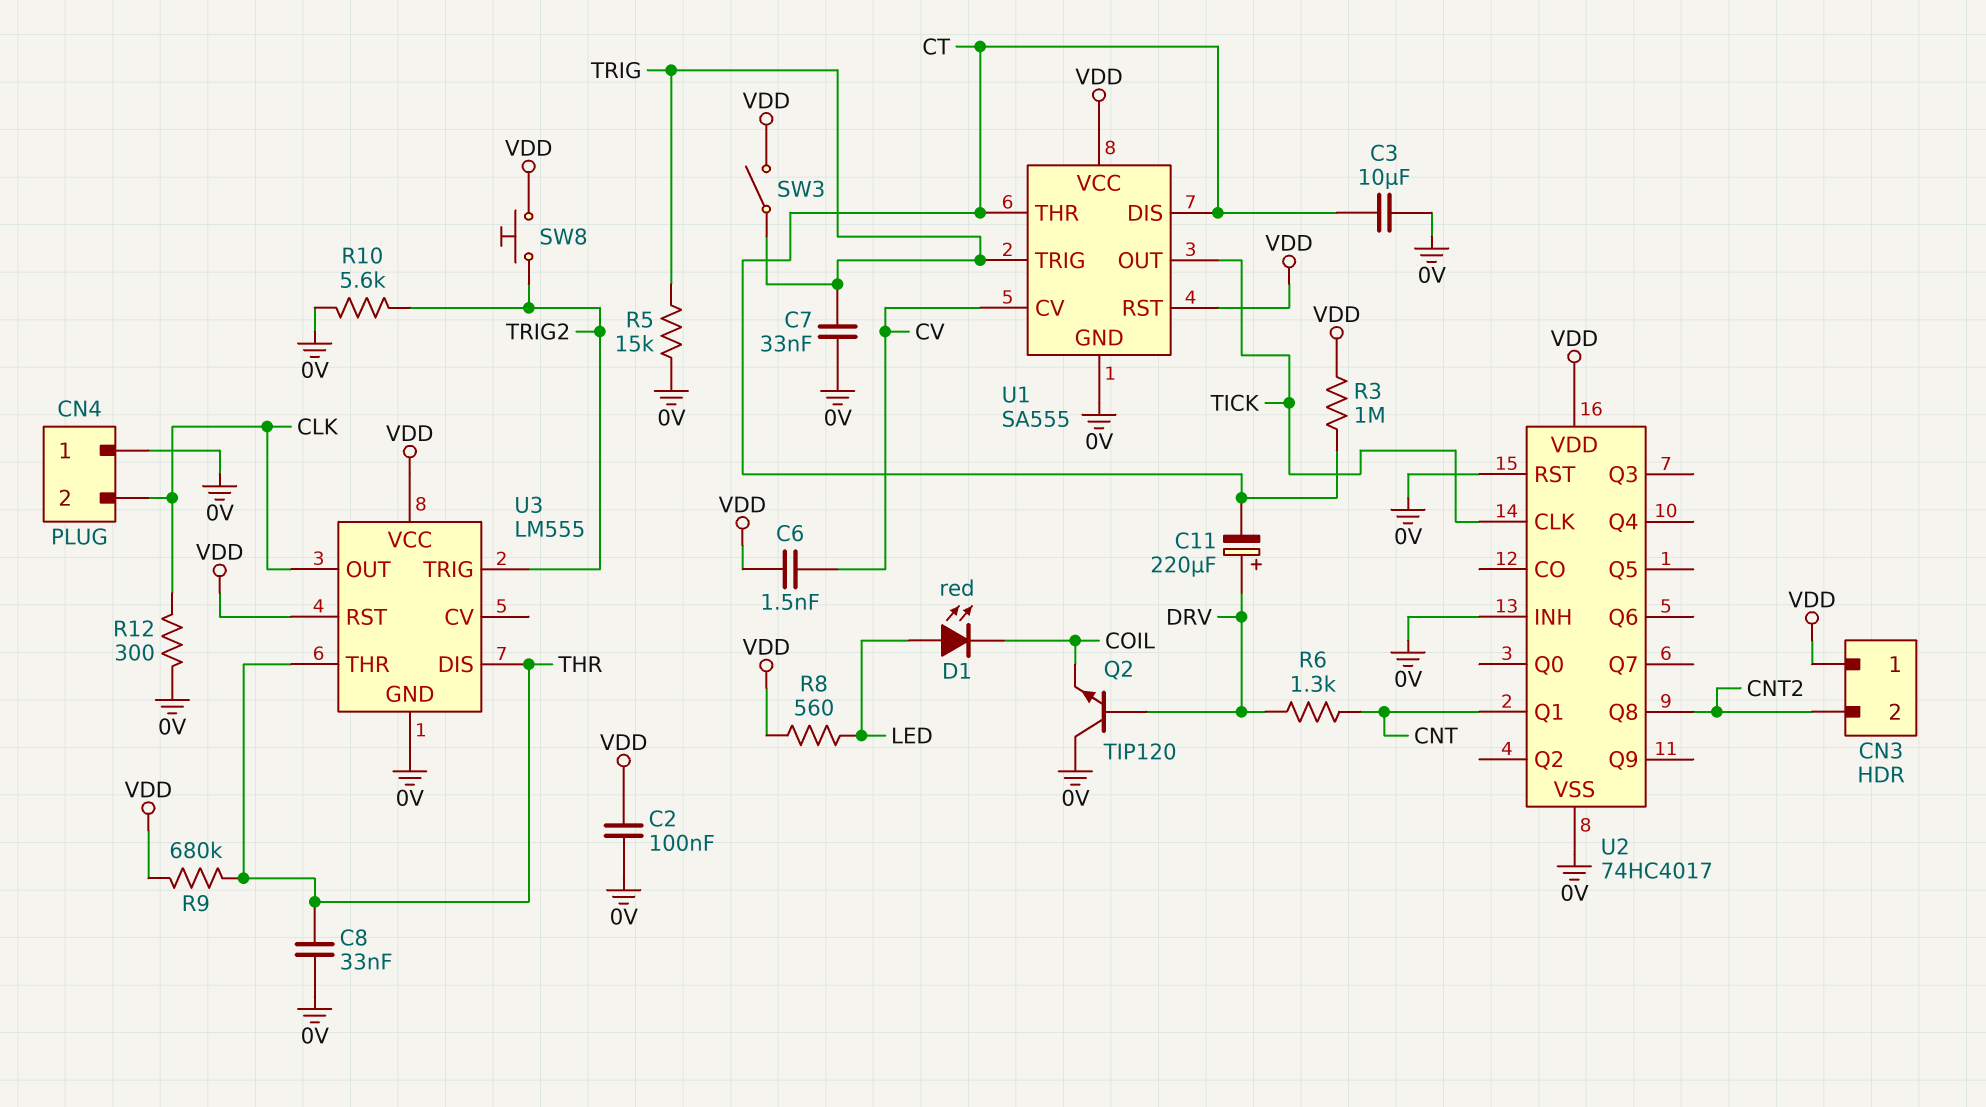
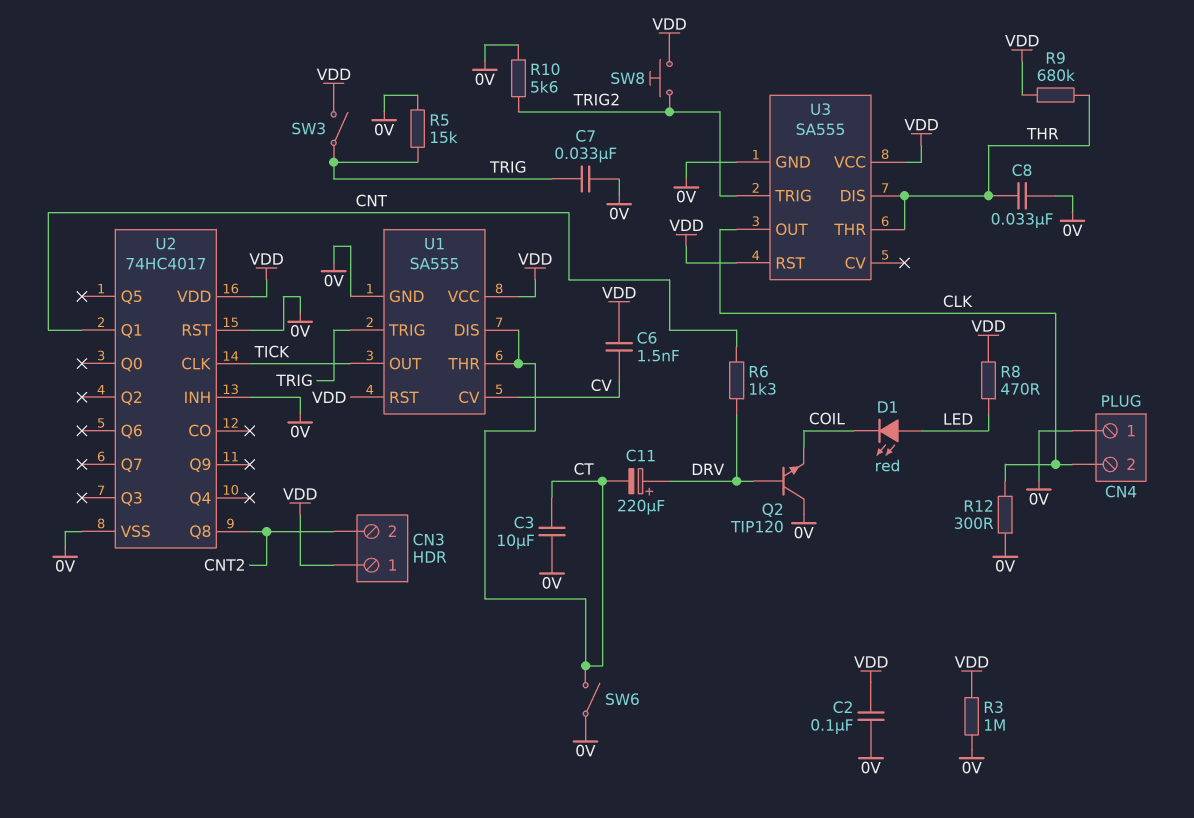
R3: 1M (CT, VDD) -> 1M (0V, VDD)
R8: 560 (LED, VDD) -> 470 (LED, VDD)
SW6: none -> switch (0V, CT)
U3: LM555 -> SA555

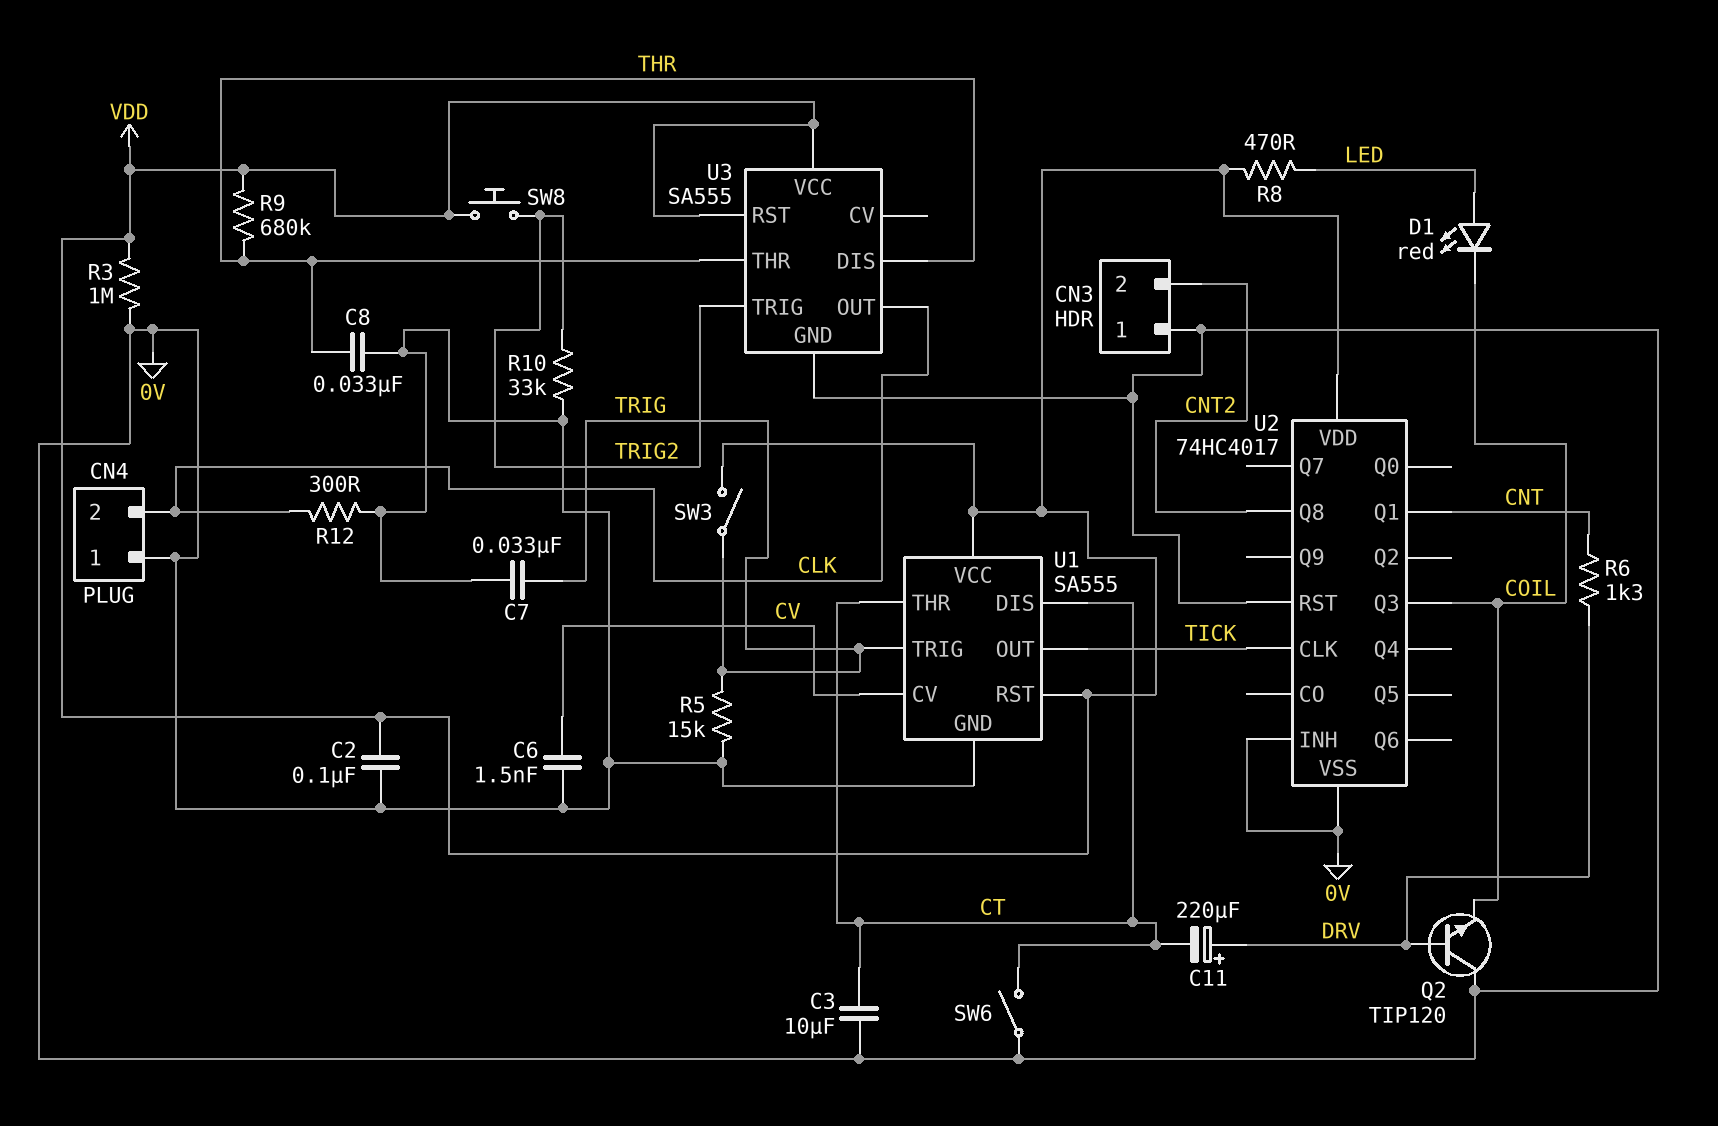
C6: 1.5nF (CV, VDD) -> 1.5nF (0V, CV)
CN3 pin 1: VDD -> 0V
R10: 5.6k (0V, TRIG2) -> 33k (0V, TRIG2)
U2 pin Q3: none -> COIL

